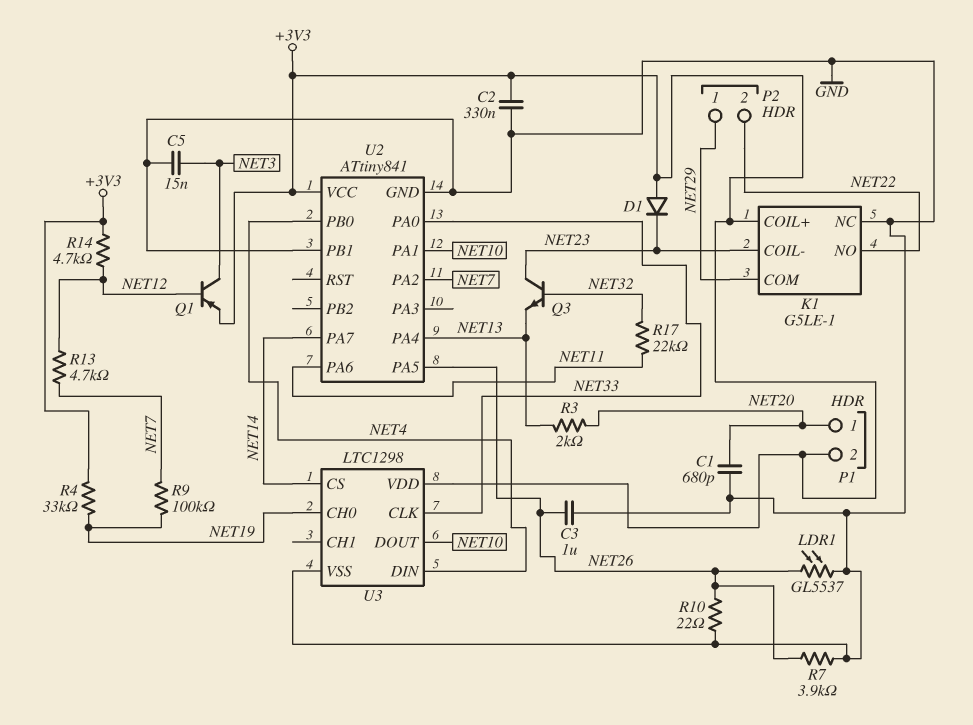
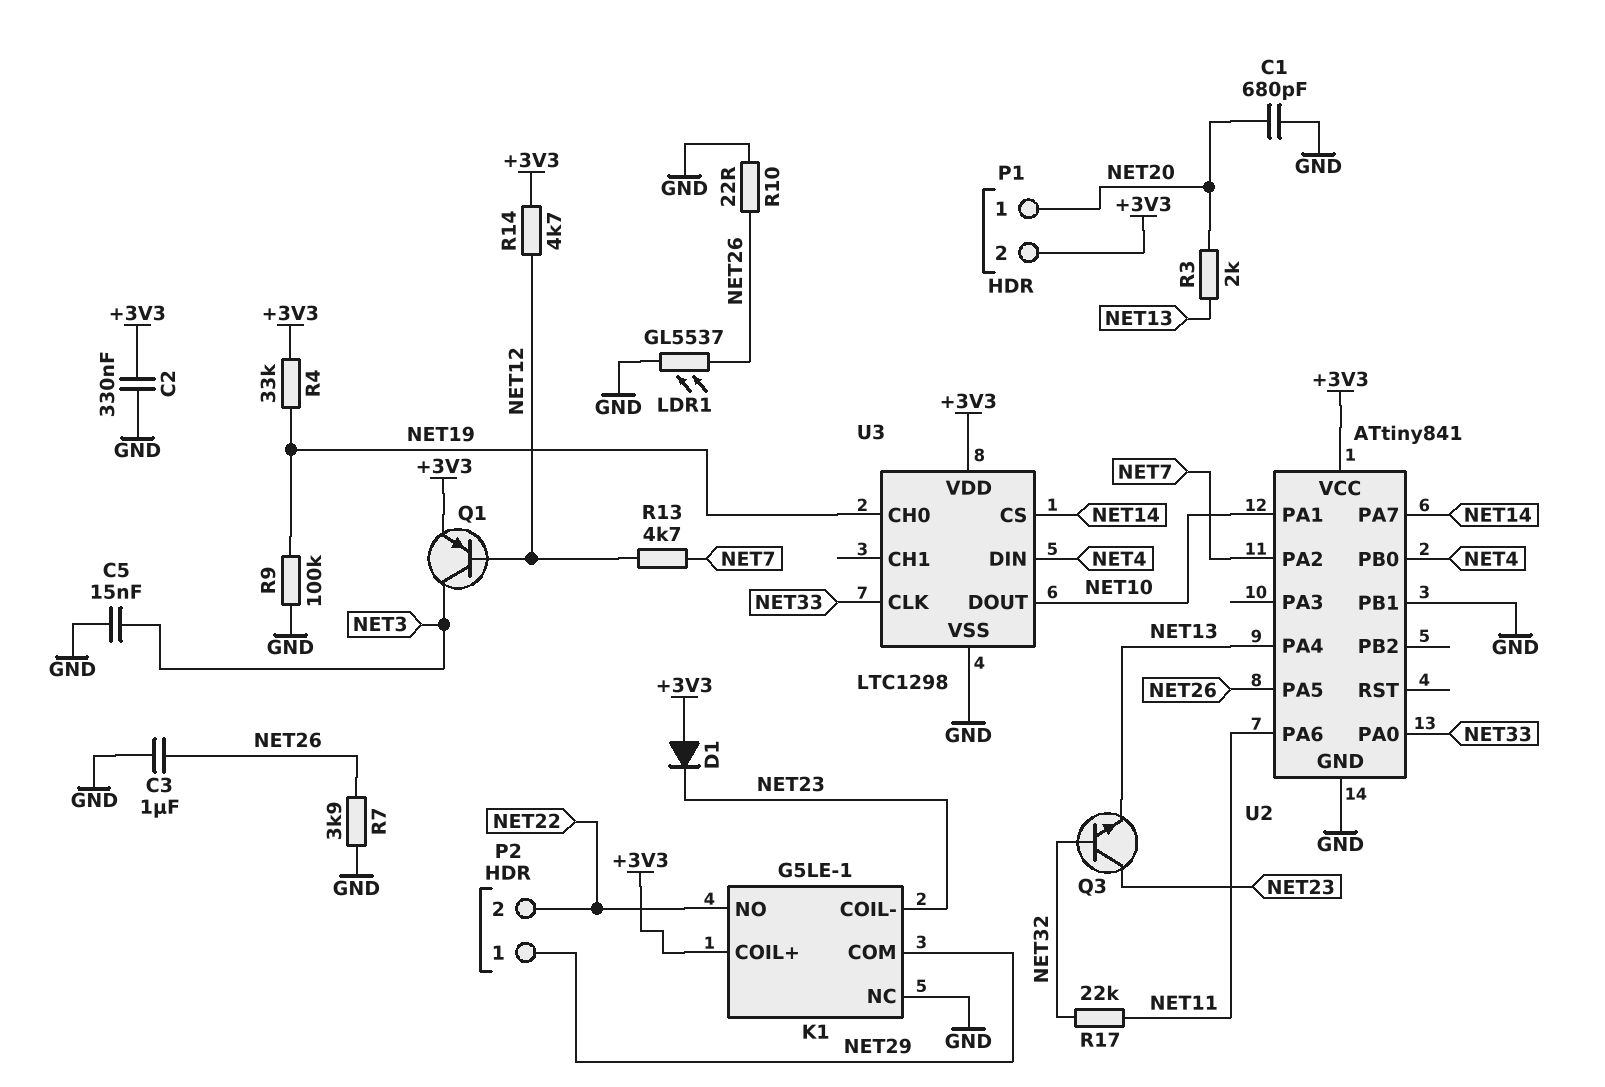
R9: 100k (NET7, NET19) -> 100k (GND, NET19)

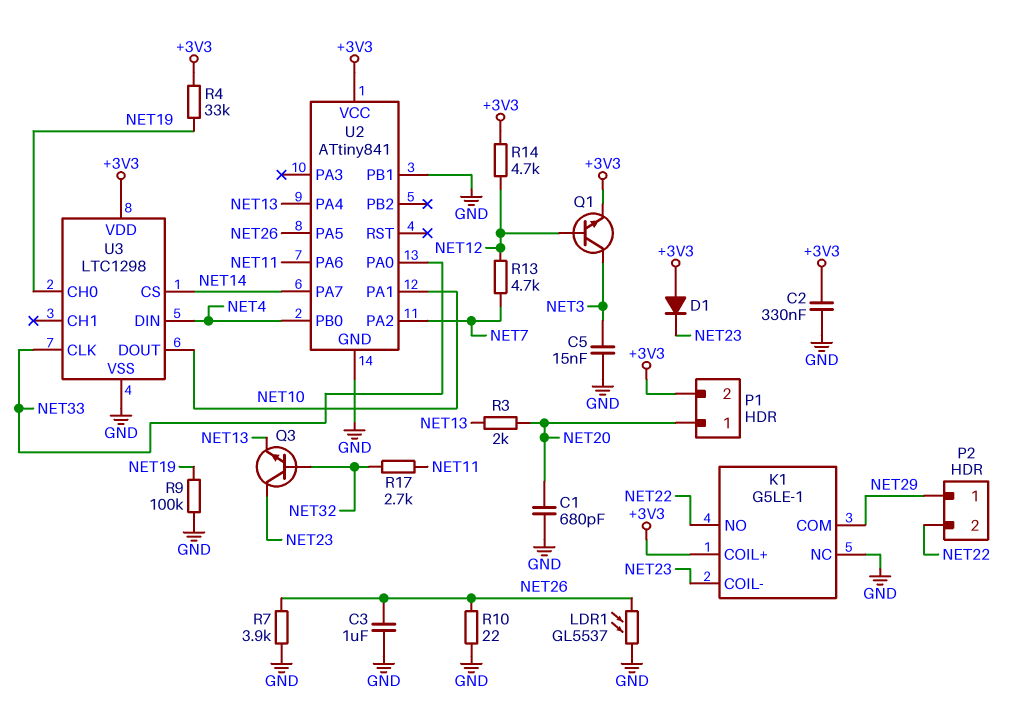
Q1: PNP (B NET12, C NET3, E +3V3) -> NPN (B NET12, C NET3, E +3V3)
R17: 22k (NET11, NET32) -> 2.7k (NET11, NET32)

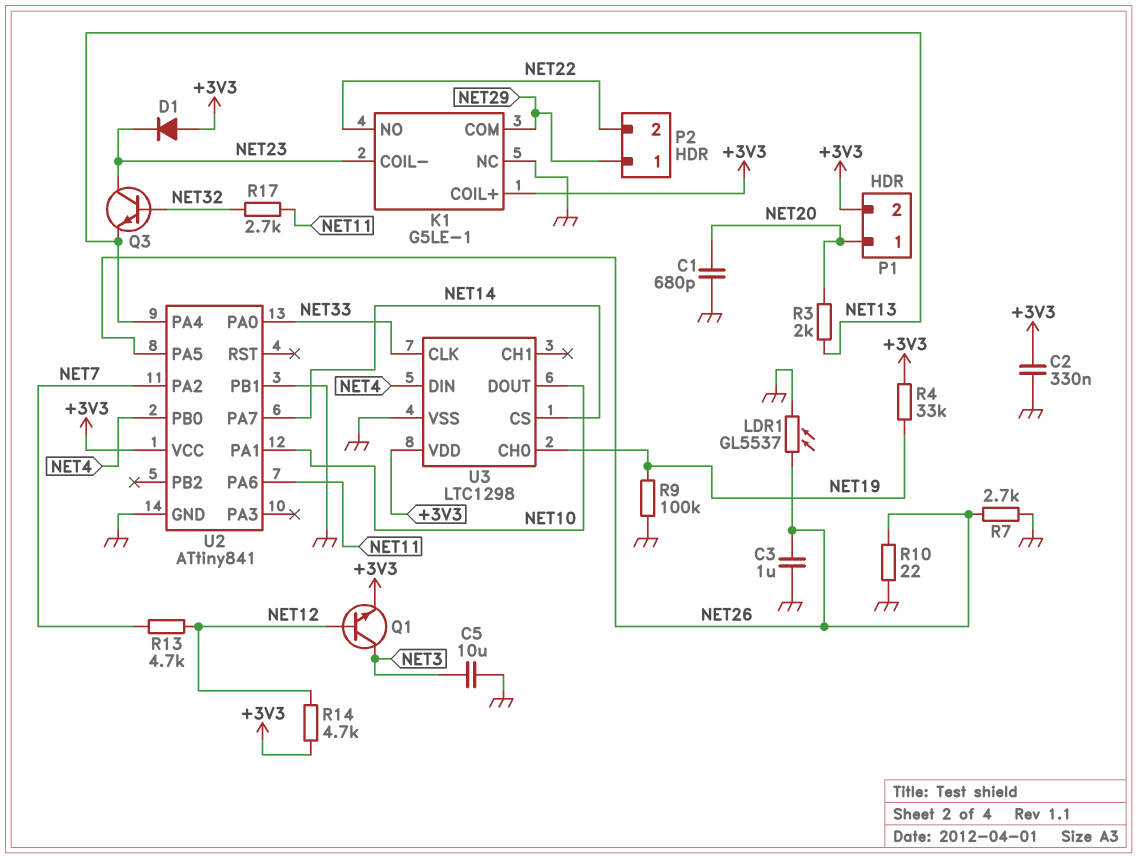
C5: 15nF (GND, NET3) -> 10uF (GND, NET3)
R7: 3.9k (GND, NET26) -> 2.7k (GND, NET26)

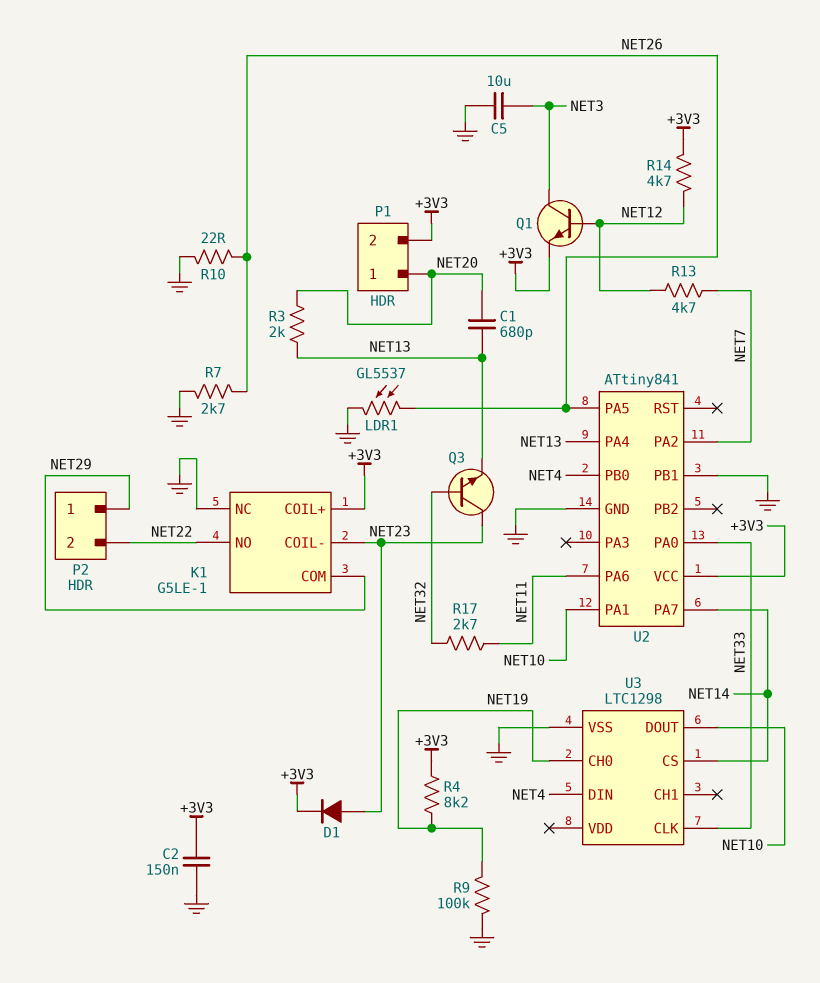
C1: 680pF (GND, NET20) -> 680pF (NET13, NET20)
C2: 330nF (+3V3, GND) -> 150nF (+3V3, GND)
C3: 1uF (GND, NET26) -> none
D1: diode (A +3V3, K NET23) -> diode (A NET23, K +3V3)
R4: 33k (+3V3, NET19) -> 8.2k (+3V3, NET19)
U3 pin VDD: +3V3 -> none

